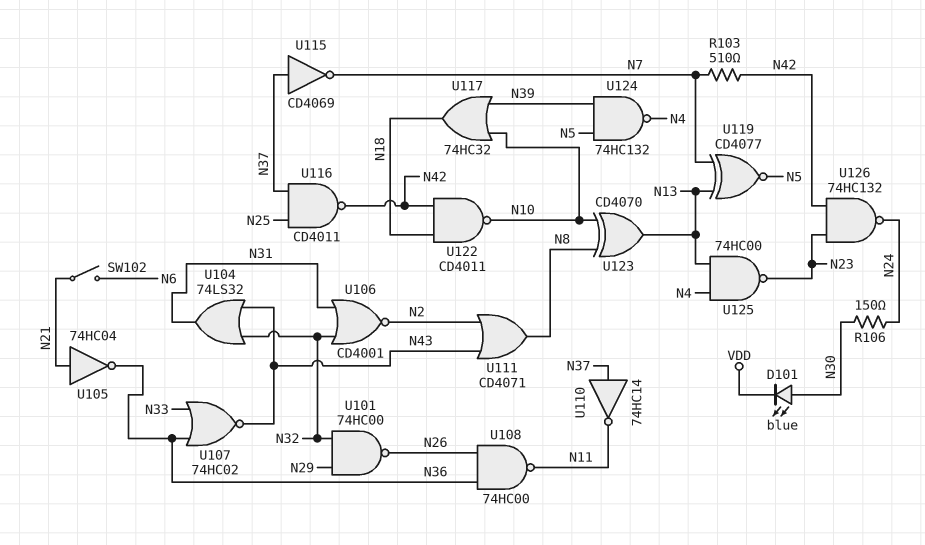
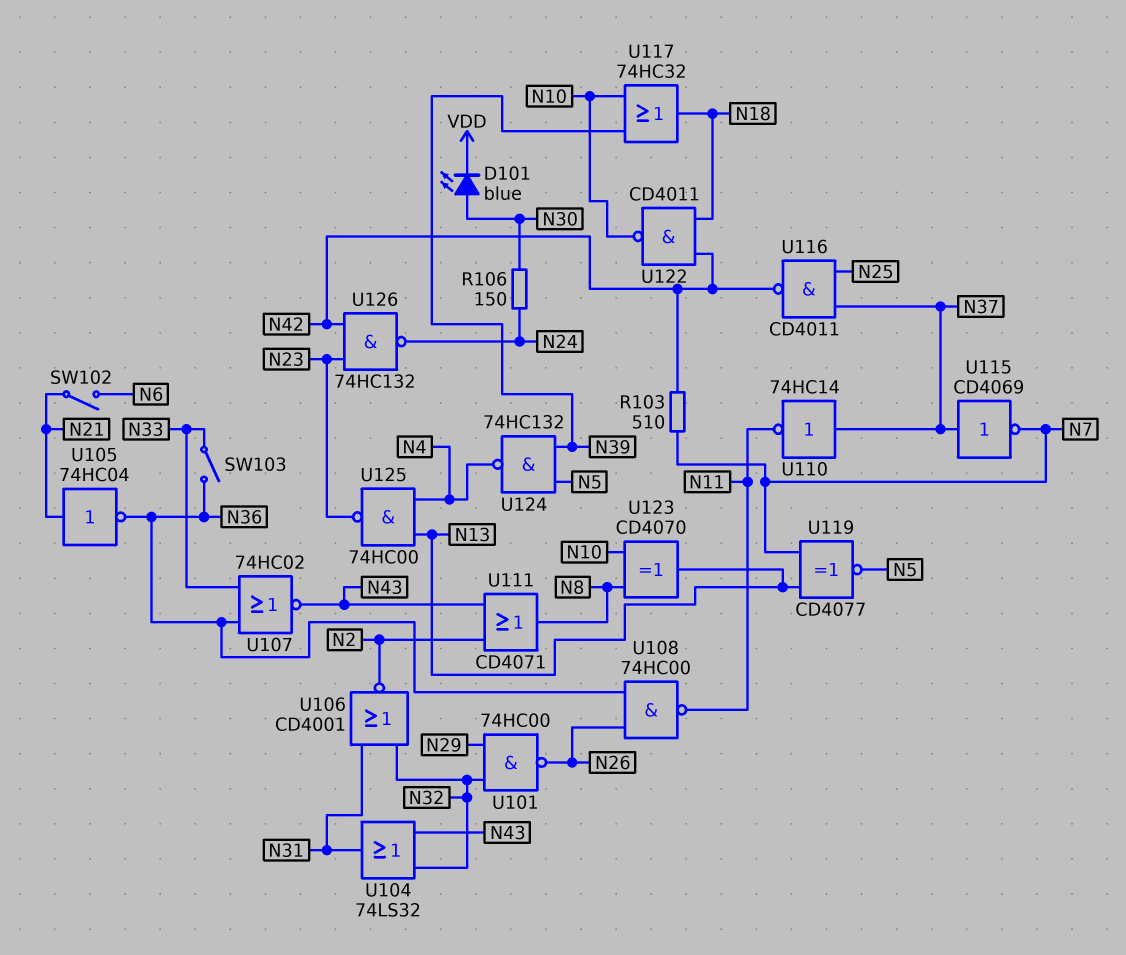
SW103: none -> switch (N33, N36)

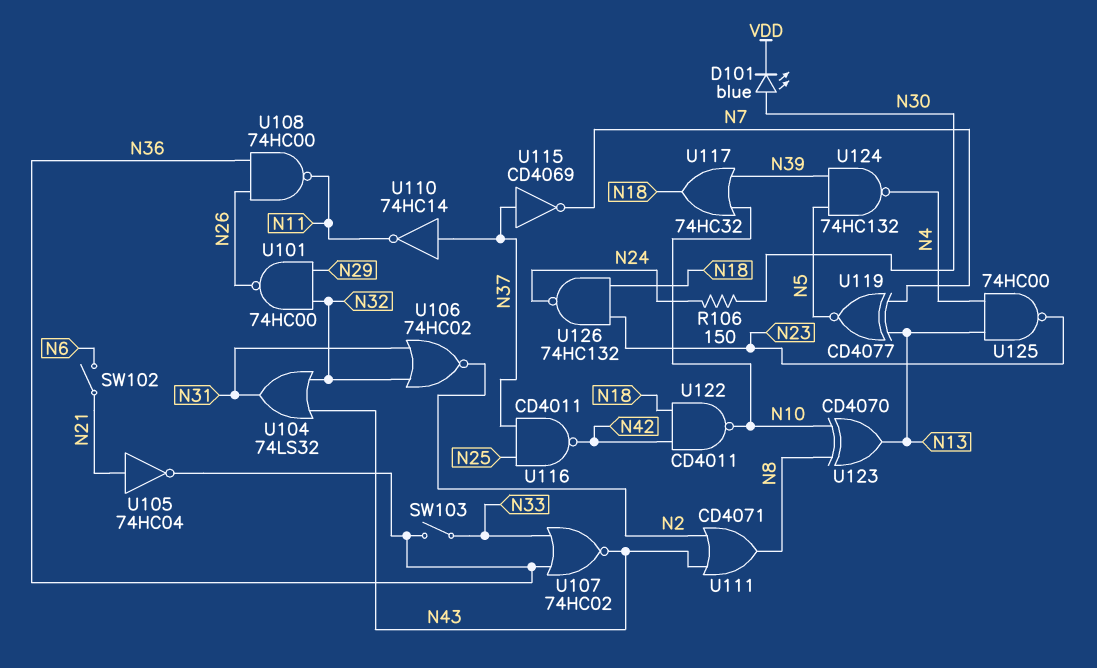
R103: 510 (N7, N42) -> none
U106: NOR CD4001 (in N31, in N32, out N2) -> NOR 74HC02 (in N31, in N32, out N2)
U126: NAND 74HC132 (in N23, in N42, out N24) -> NAND 74HC132 (in N18, in N23, out N24)

